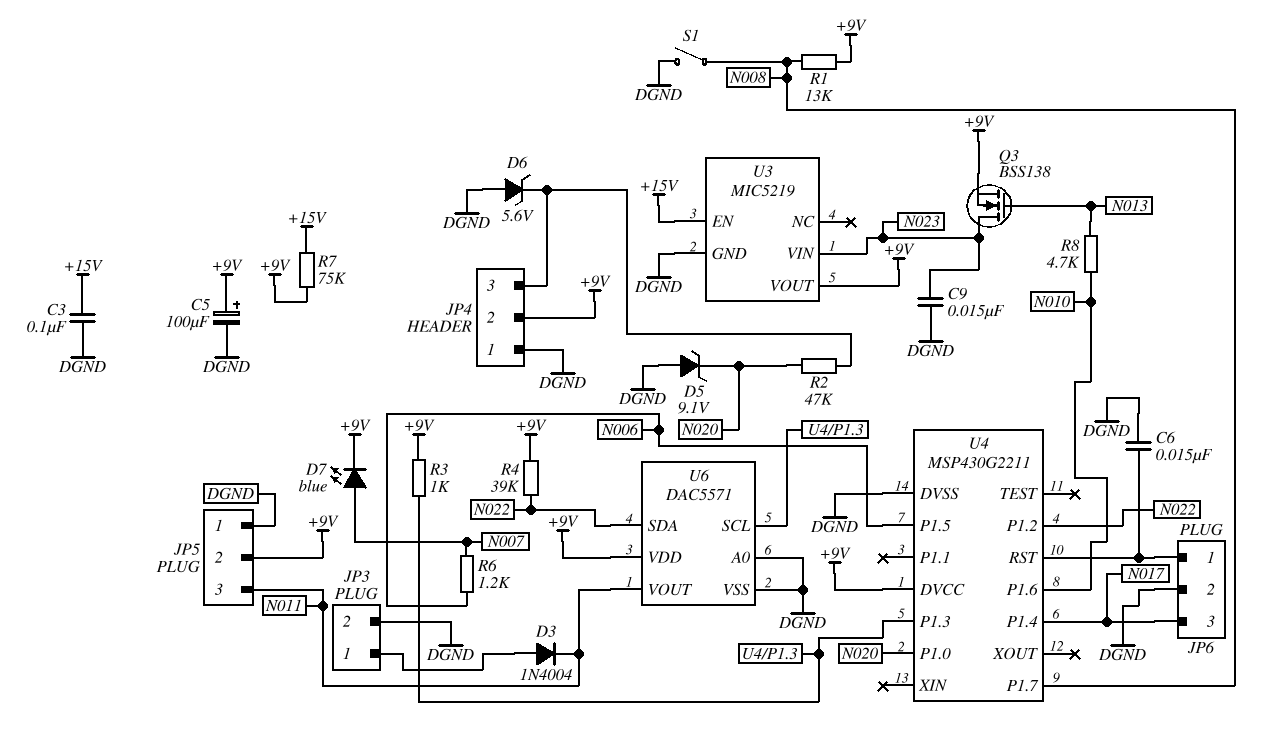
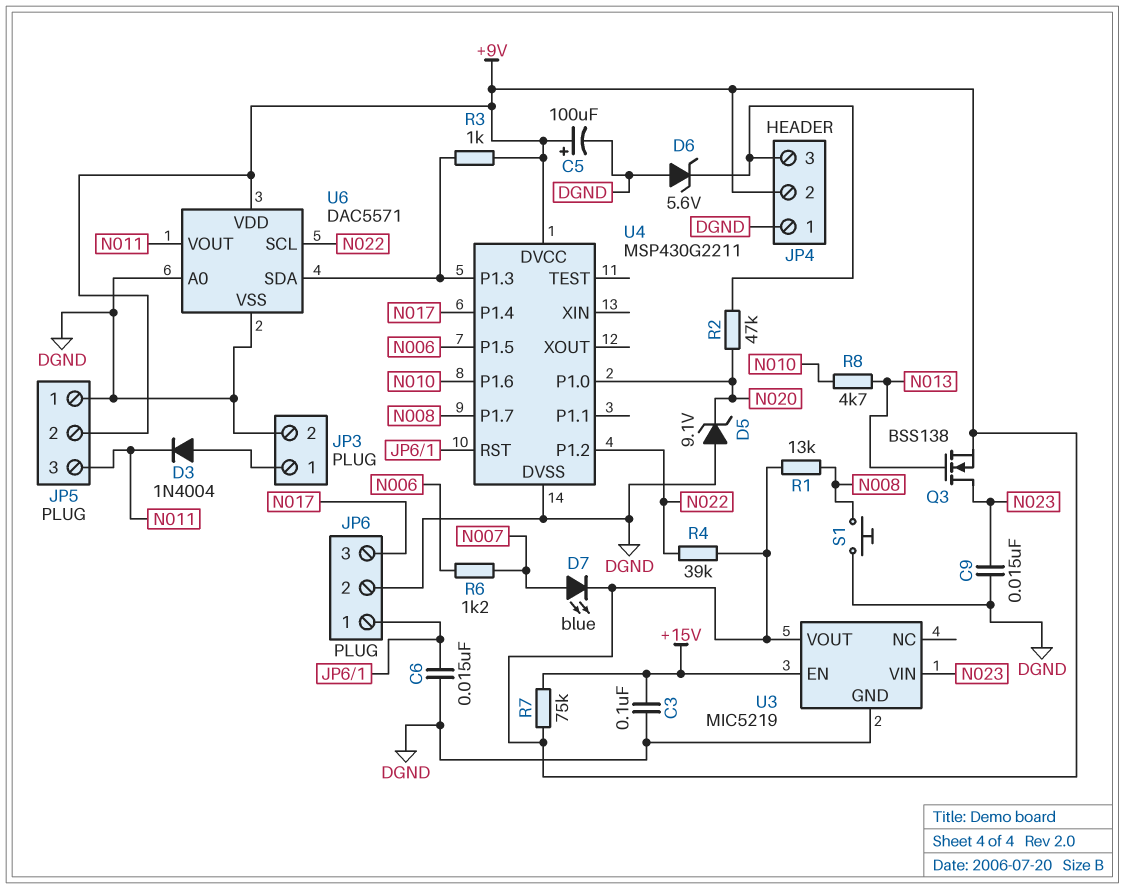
S1: switch (DGND, N008) -> button (DGND, N008)
U6 pin SCL: U4/P1.3 -> N022
U6 pin SDA: N022 -> U4/P1.3

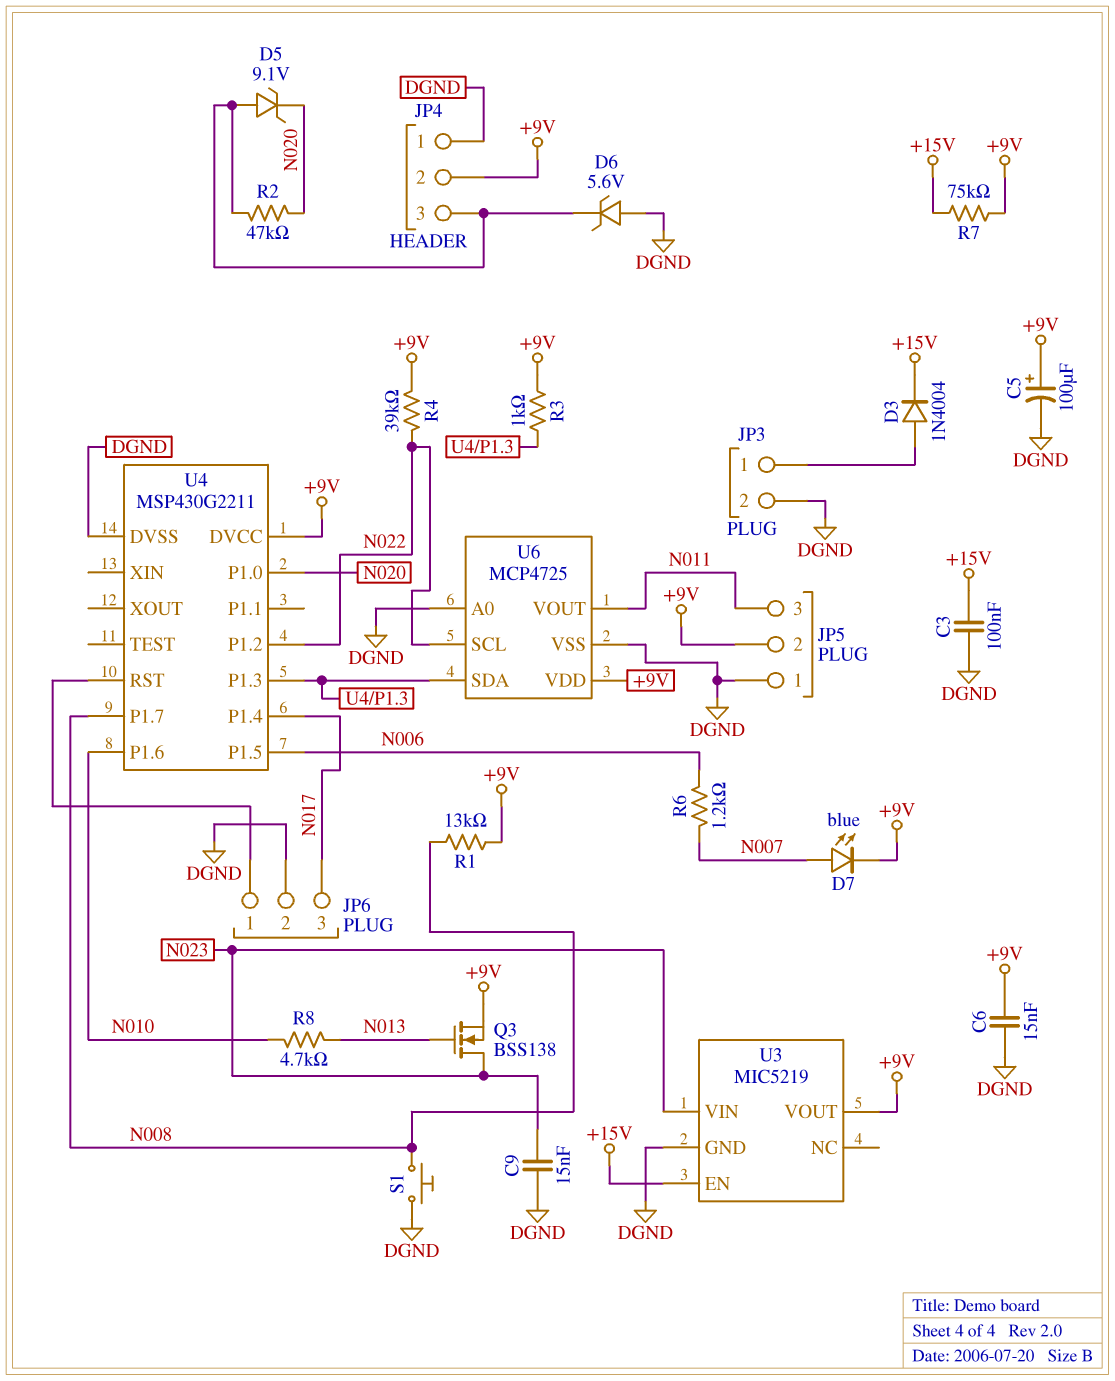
C6: 15nF (DGND, JP6/1) -> 15nF (+9V, DGND)
D3: diode 1N4004 (A JP3/1, K N011) -> diode 1N4004 (A JP3/1, K +15V)
D5: zener 9.1V (A DGND, K N020) -> zener 9.1V (A JP4/3, K N020)
U6: DAC5571 -> MCP4725

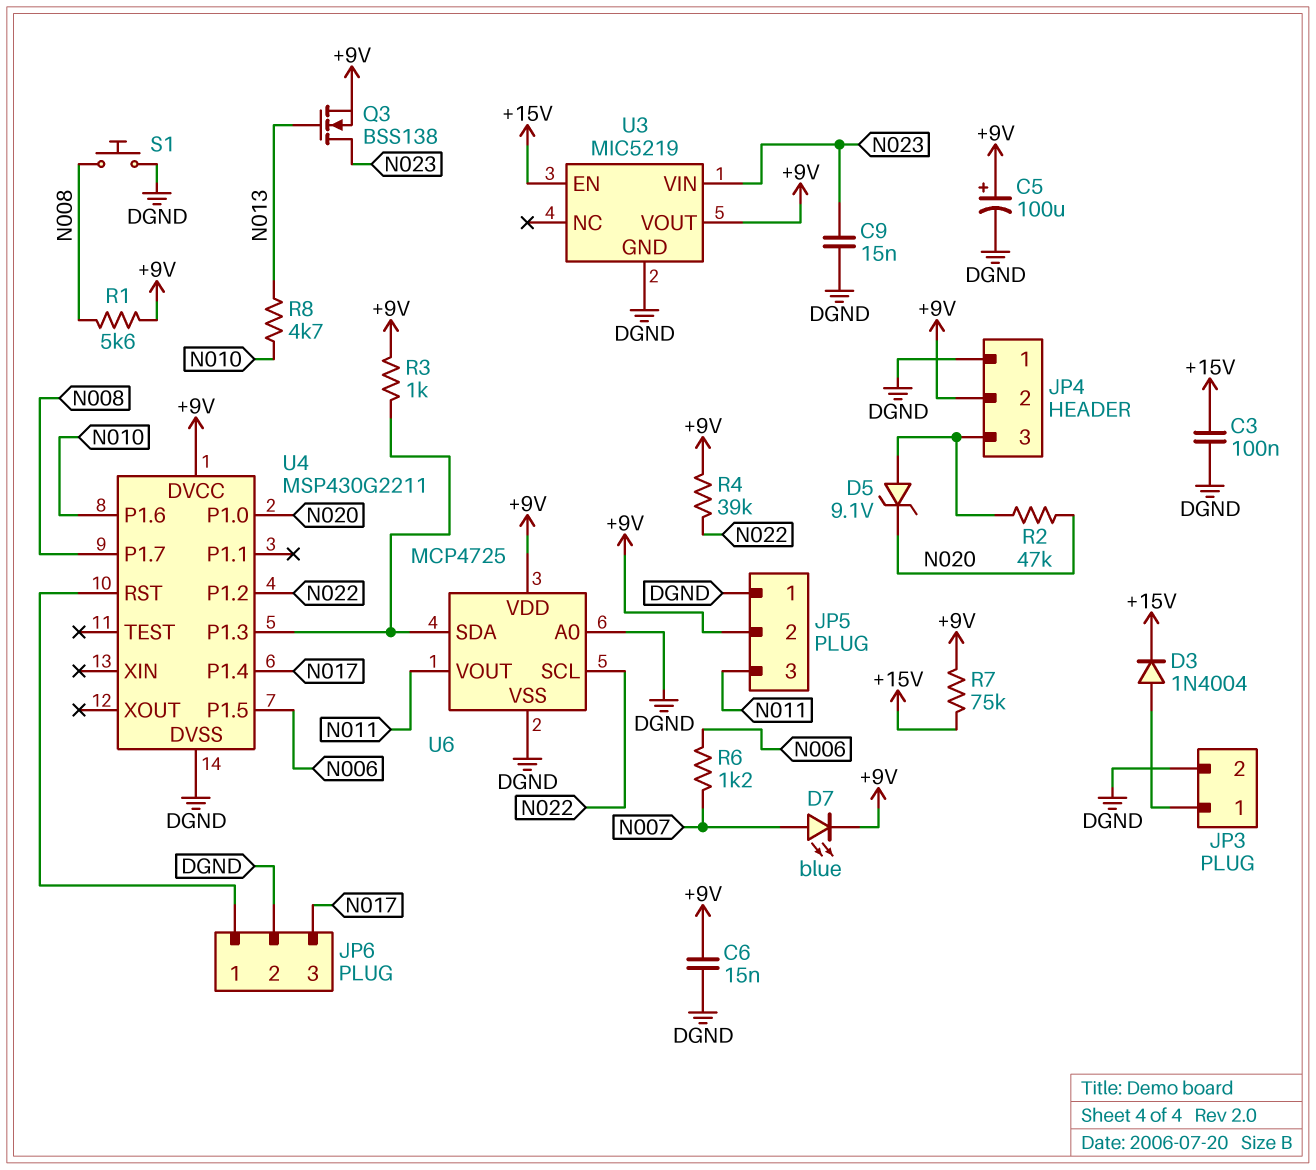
D6: zener 5.6V (A DGND, K JP4/3) -> none
R1: 13k (+9V, N008) -> 5.6k (+9V, N008)

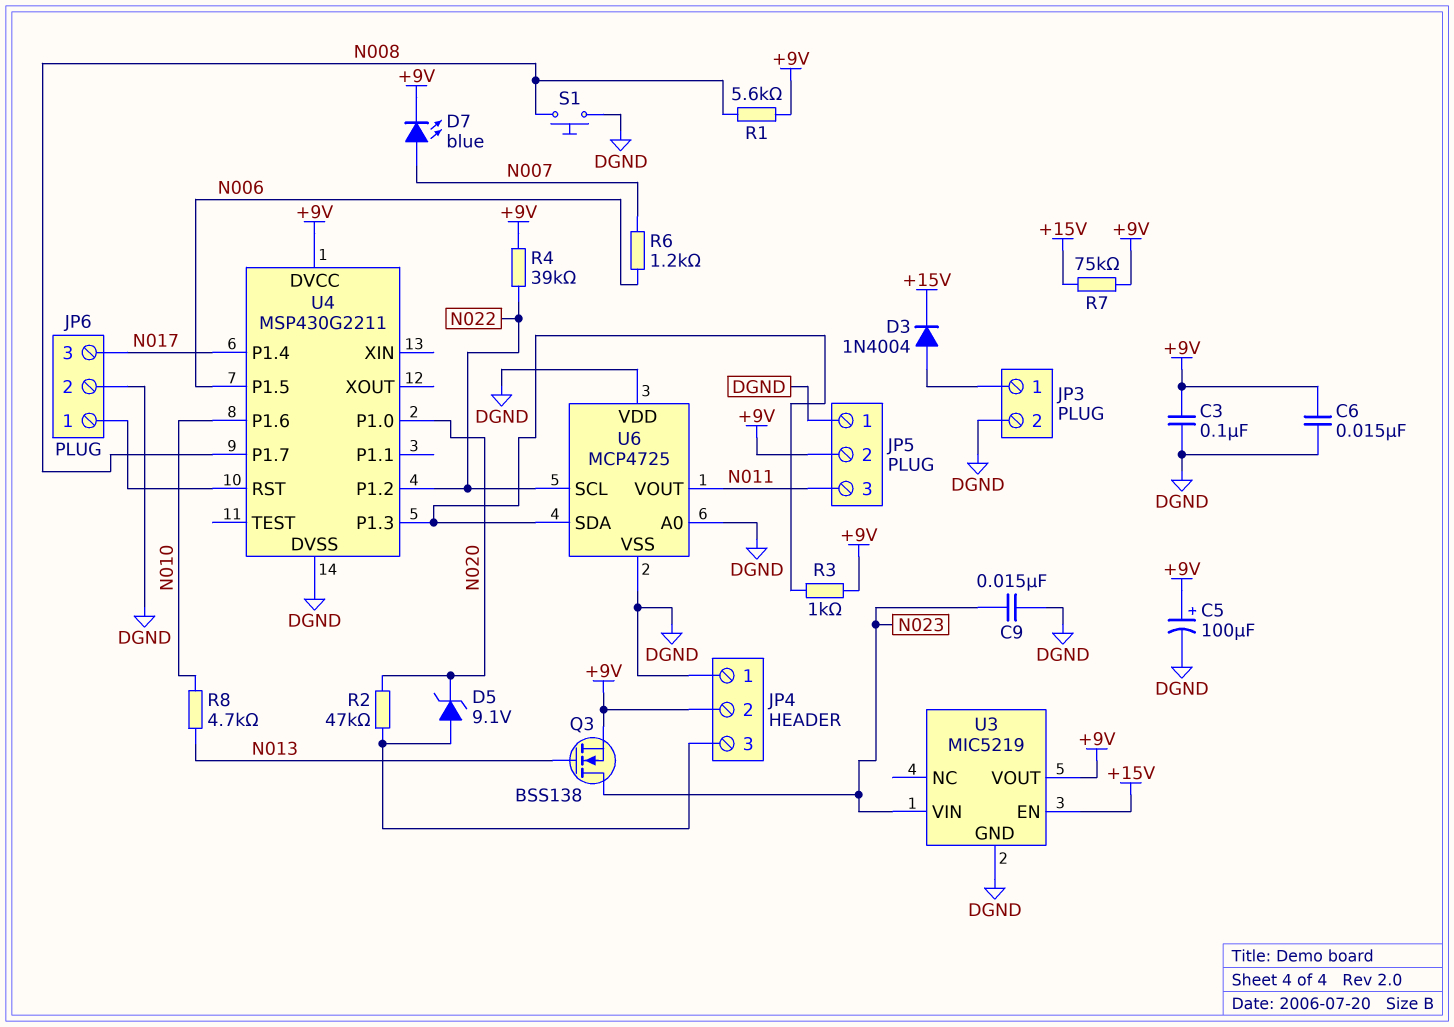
C3: 100nF (+15V, DGND) -> 100nF (+9V, DGND)
U6 pin VDD: +9V -> DGND

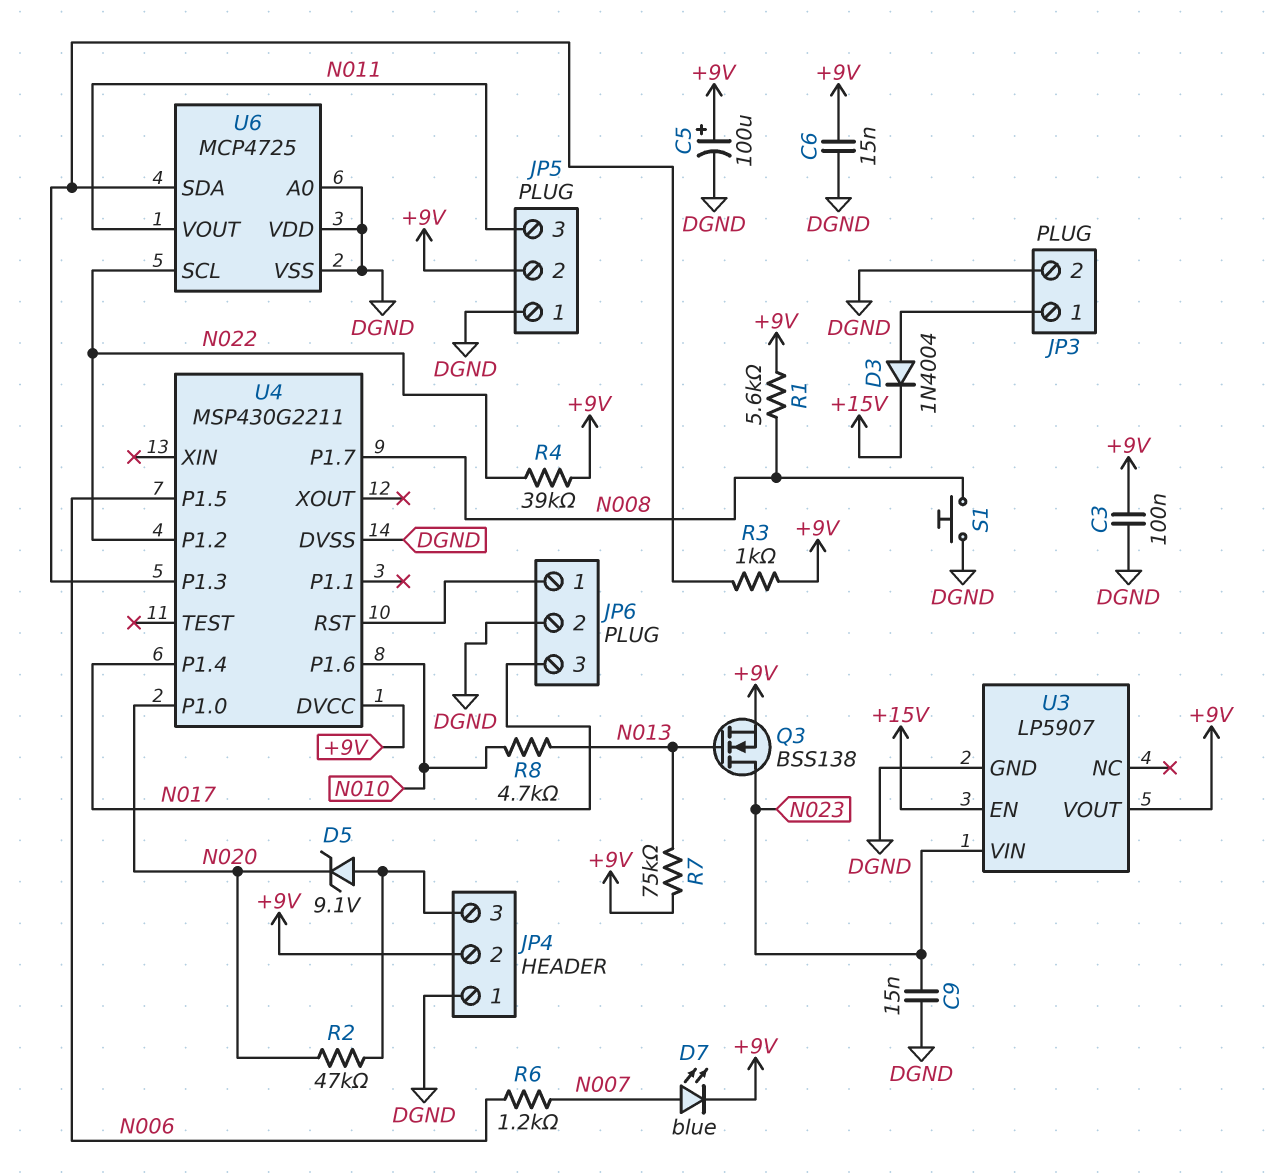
R7: 75k (+9V, +15V) -> 75k (+9V, N013)
U3: MIC5219 -> LP5907

